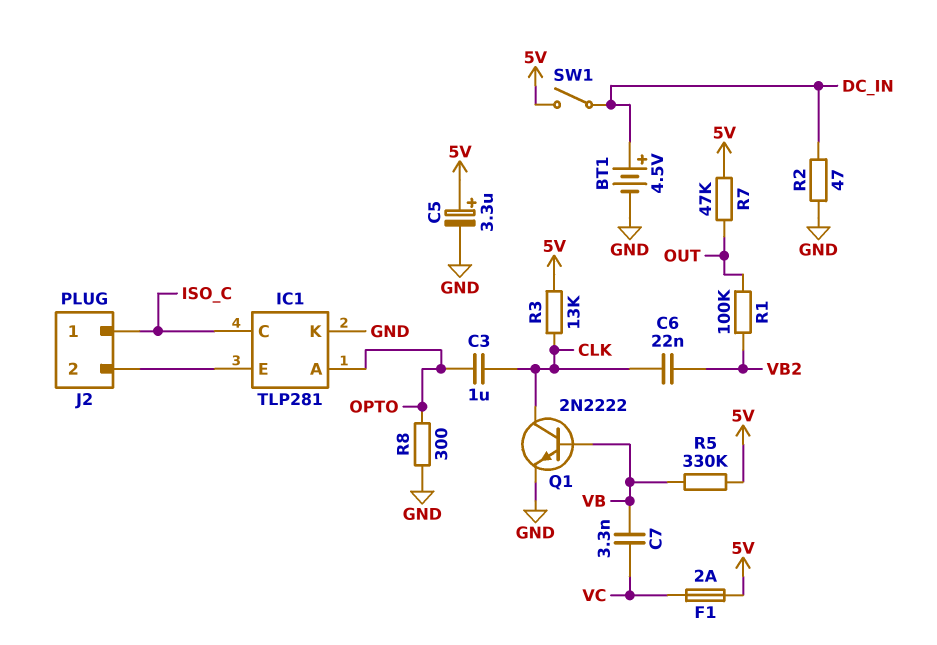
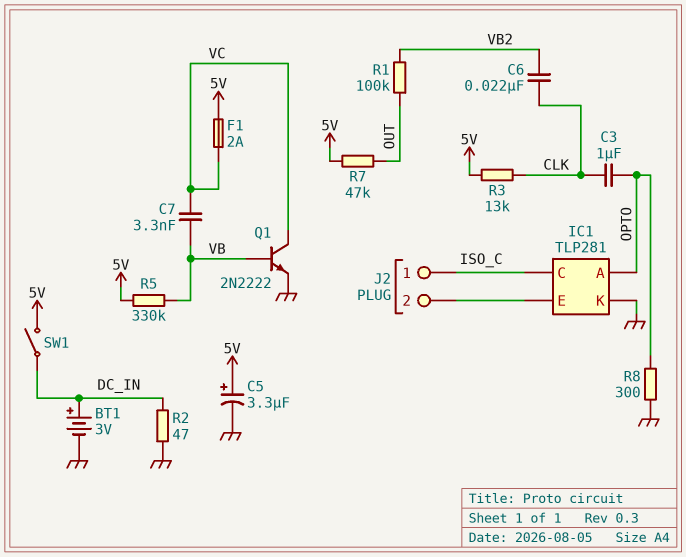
BT1: 4.5V (plus DC_IN, minus GND) -> 3V (plus DC_IN, minus GND)
Q1: NPN 2N2222 (B VB, C CLK, E GND) -> NPN 2N2222 (B VB, C VC, E GND)

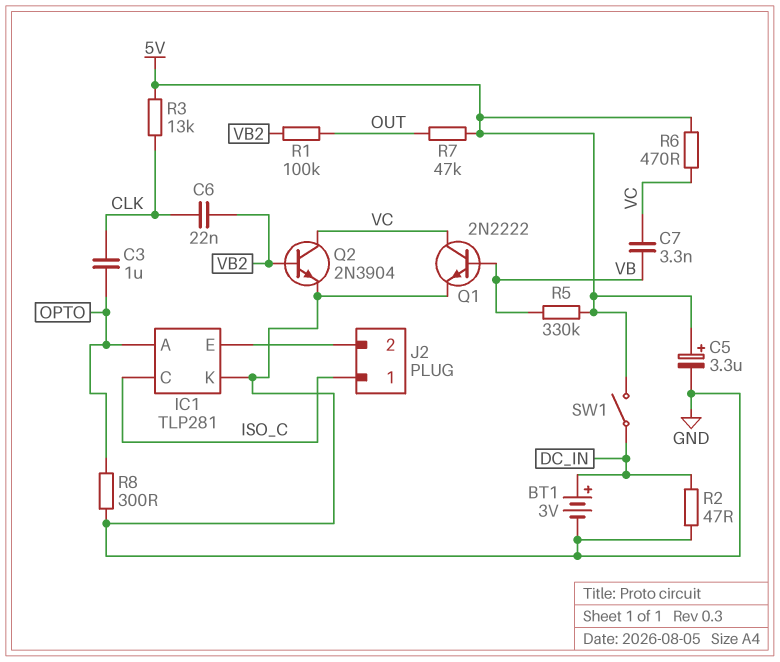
F1: 2A (5V, VC) -> none
Q2: none -> NPN 2N3904 (B VB2, C VC, E GND)
R6: none -> 470 (5V, VC)

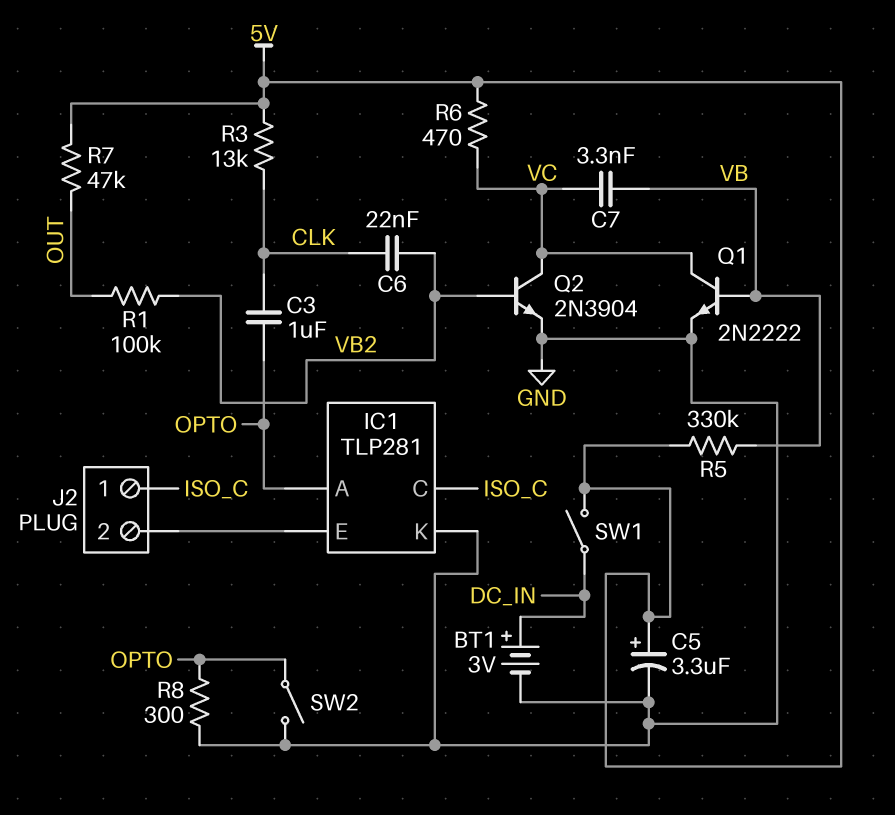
R2: 47 (DC_IN, GND) -> none
SW2: none -> switch (GND, OPTO)

